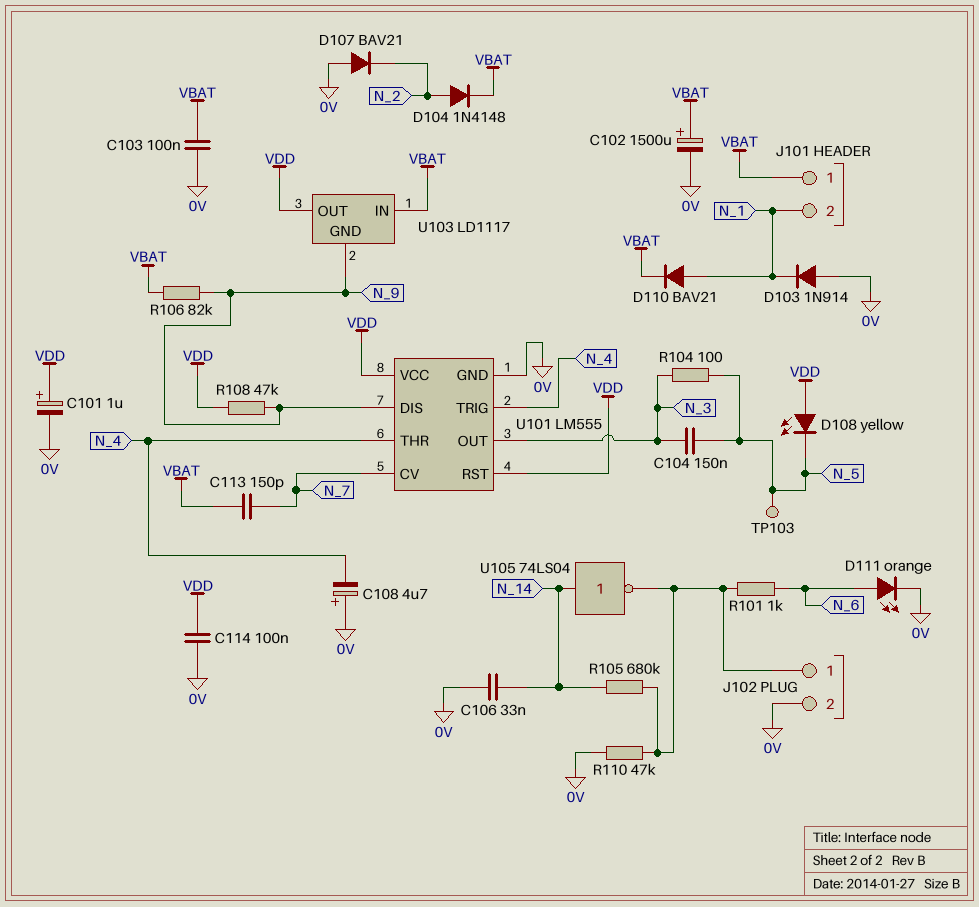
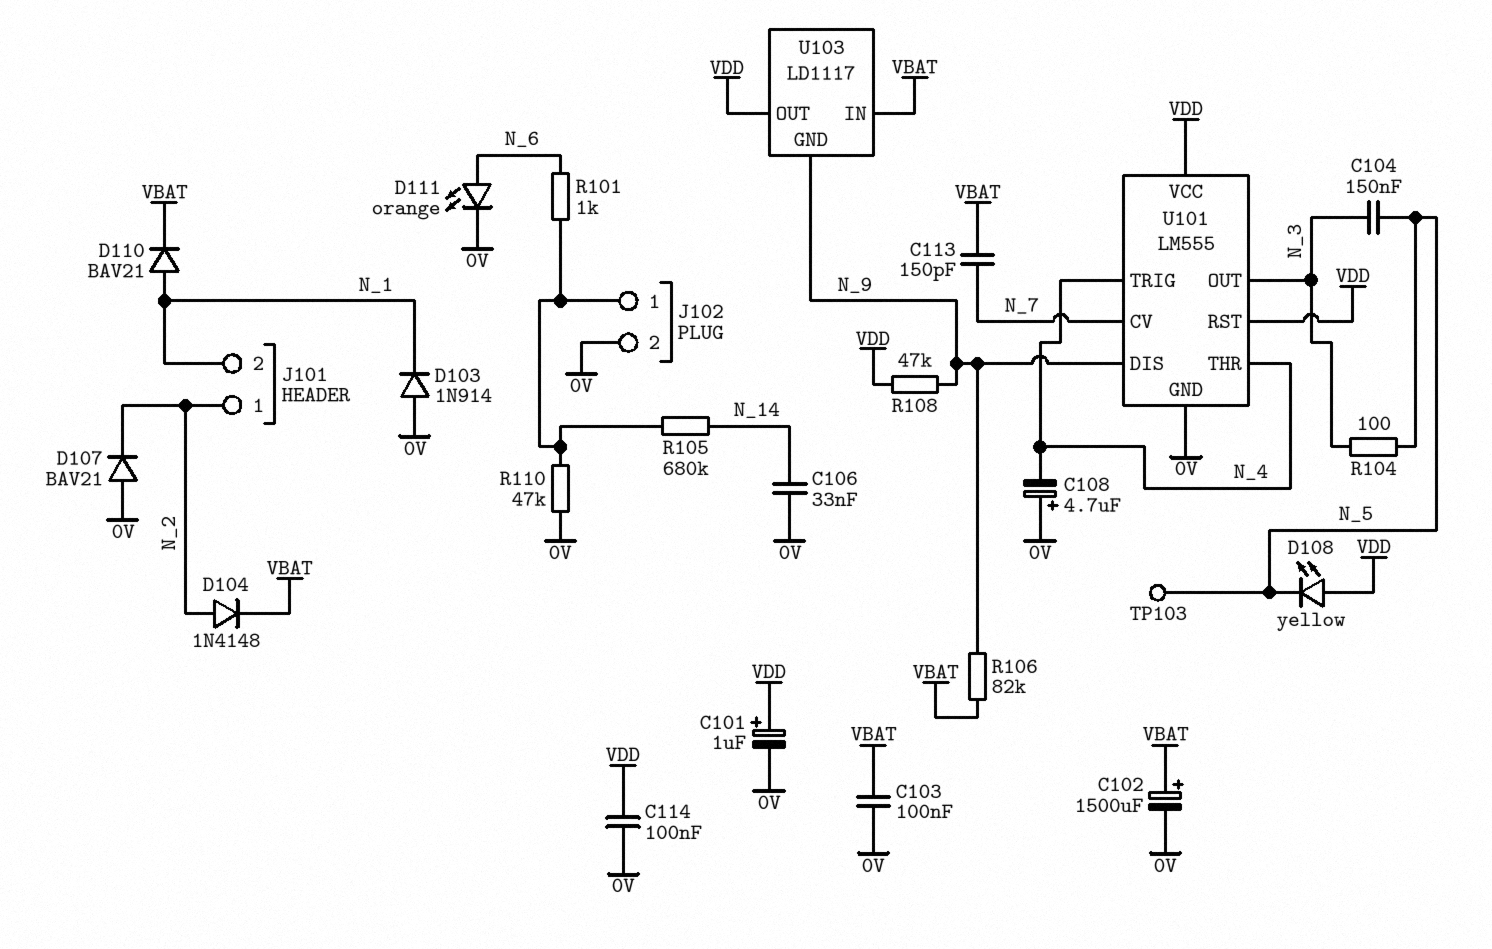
J101 pin 1: VBAT -> N_2
U105: NOT 74LS04 (in N_14, out J102/1) -> none

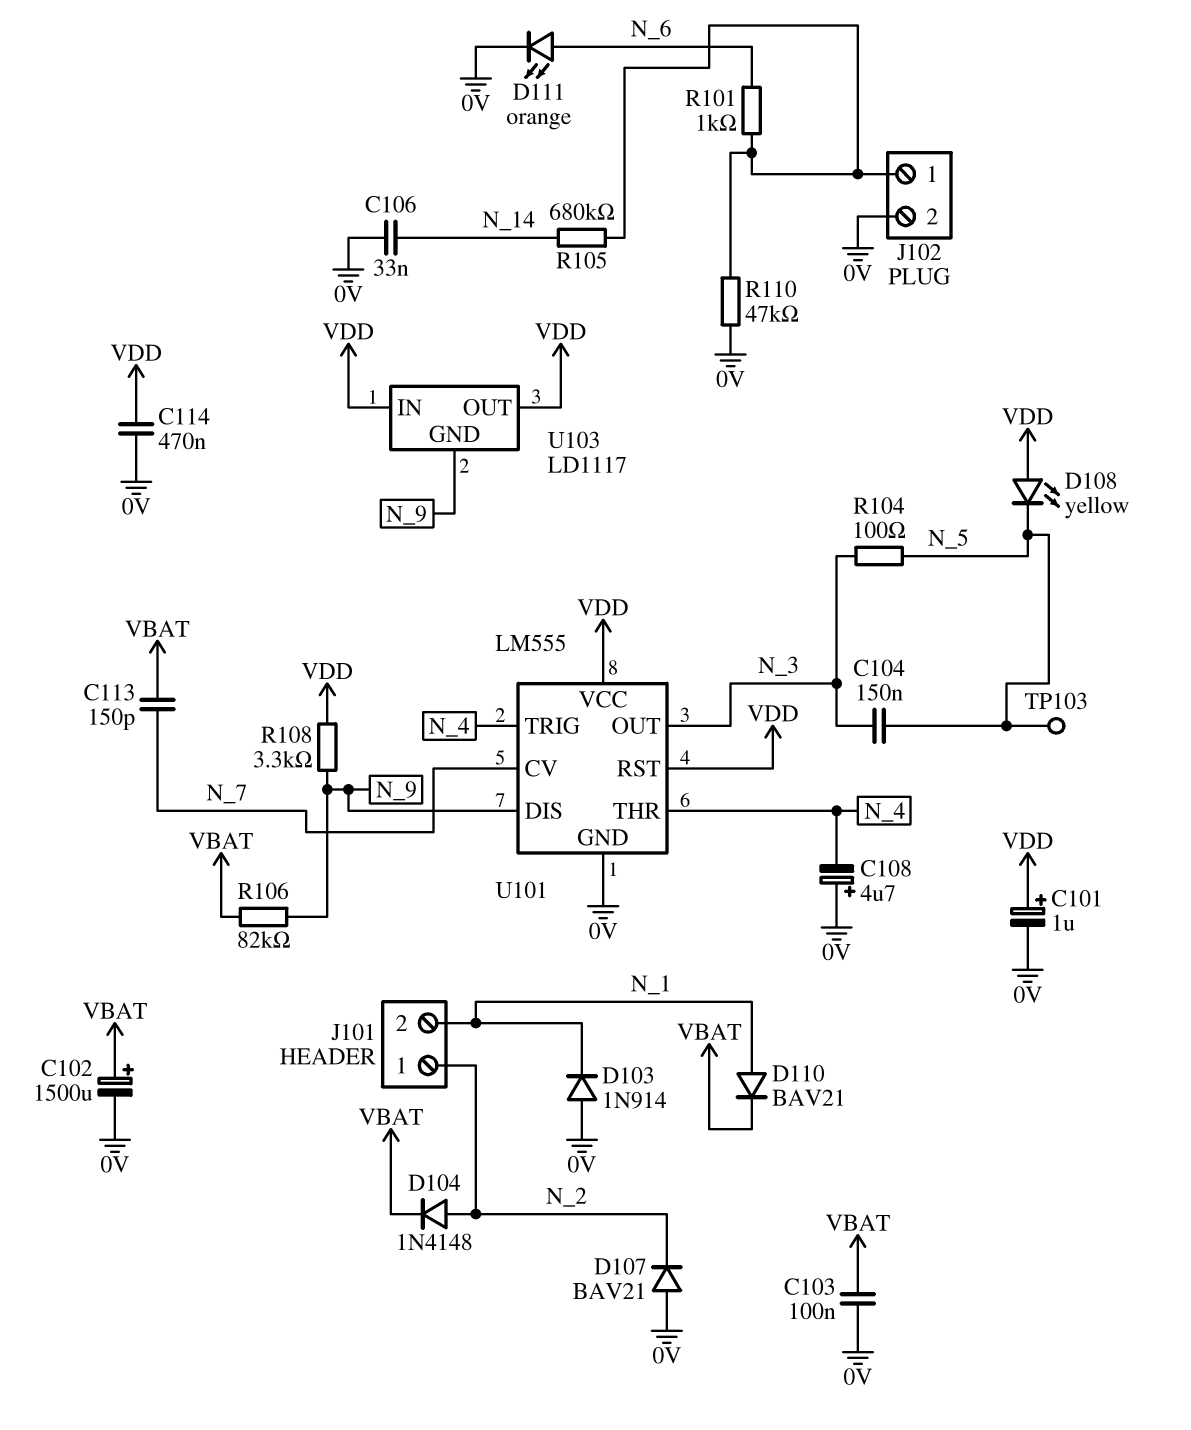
C114: 100nF (0V, VDD) -> 470nF (0V, VDD)
R108: 47k (N_9, VDD) -> 3.3k (N_9, VDD)
U103 pin IN: VBAT -> VDD

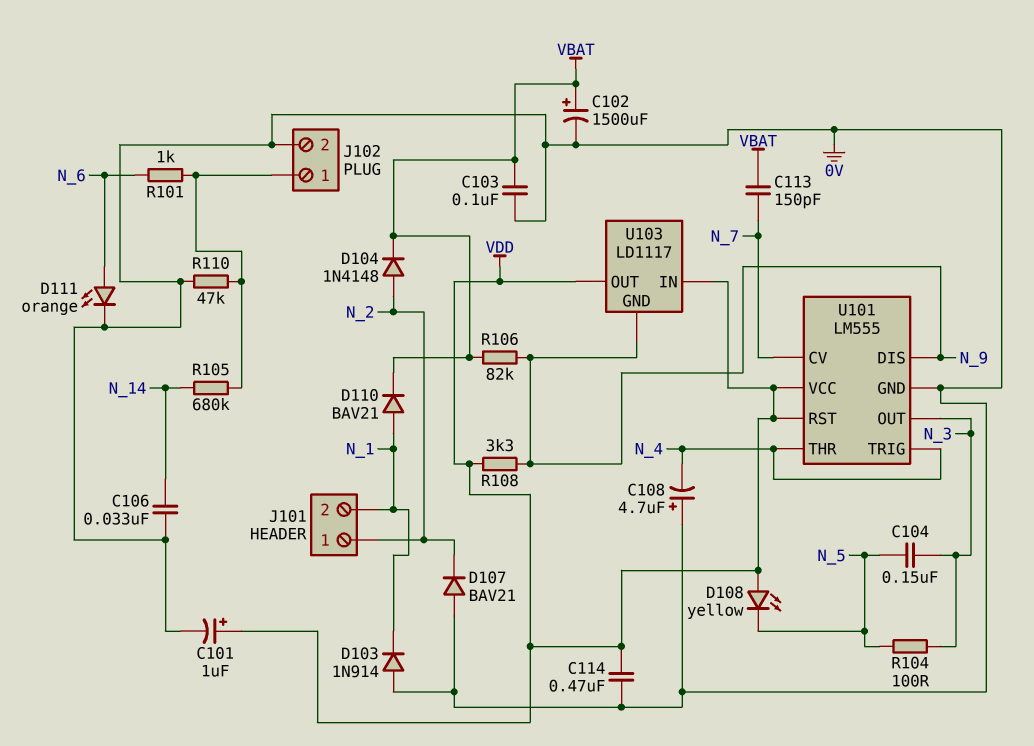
TP103: test point (N_5) -> none

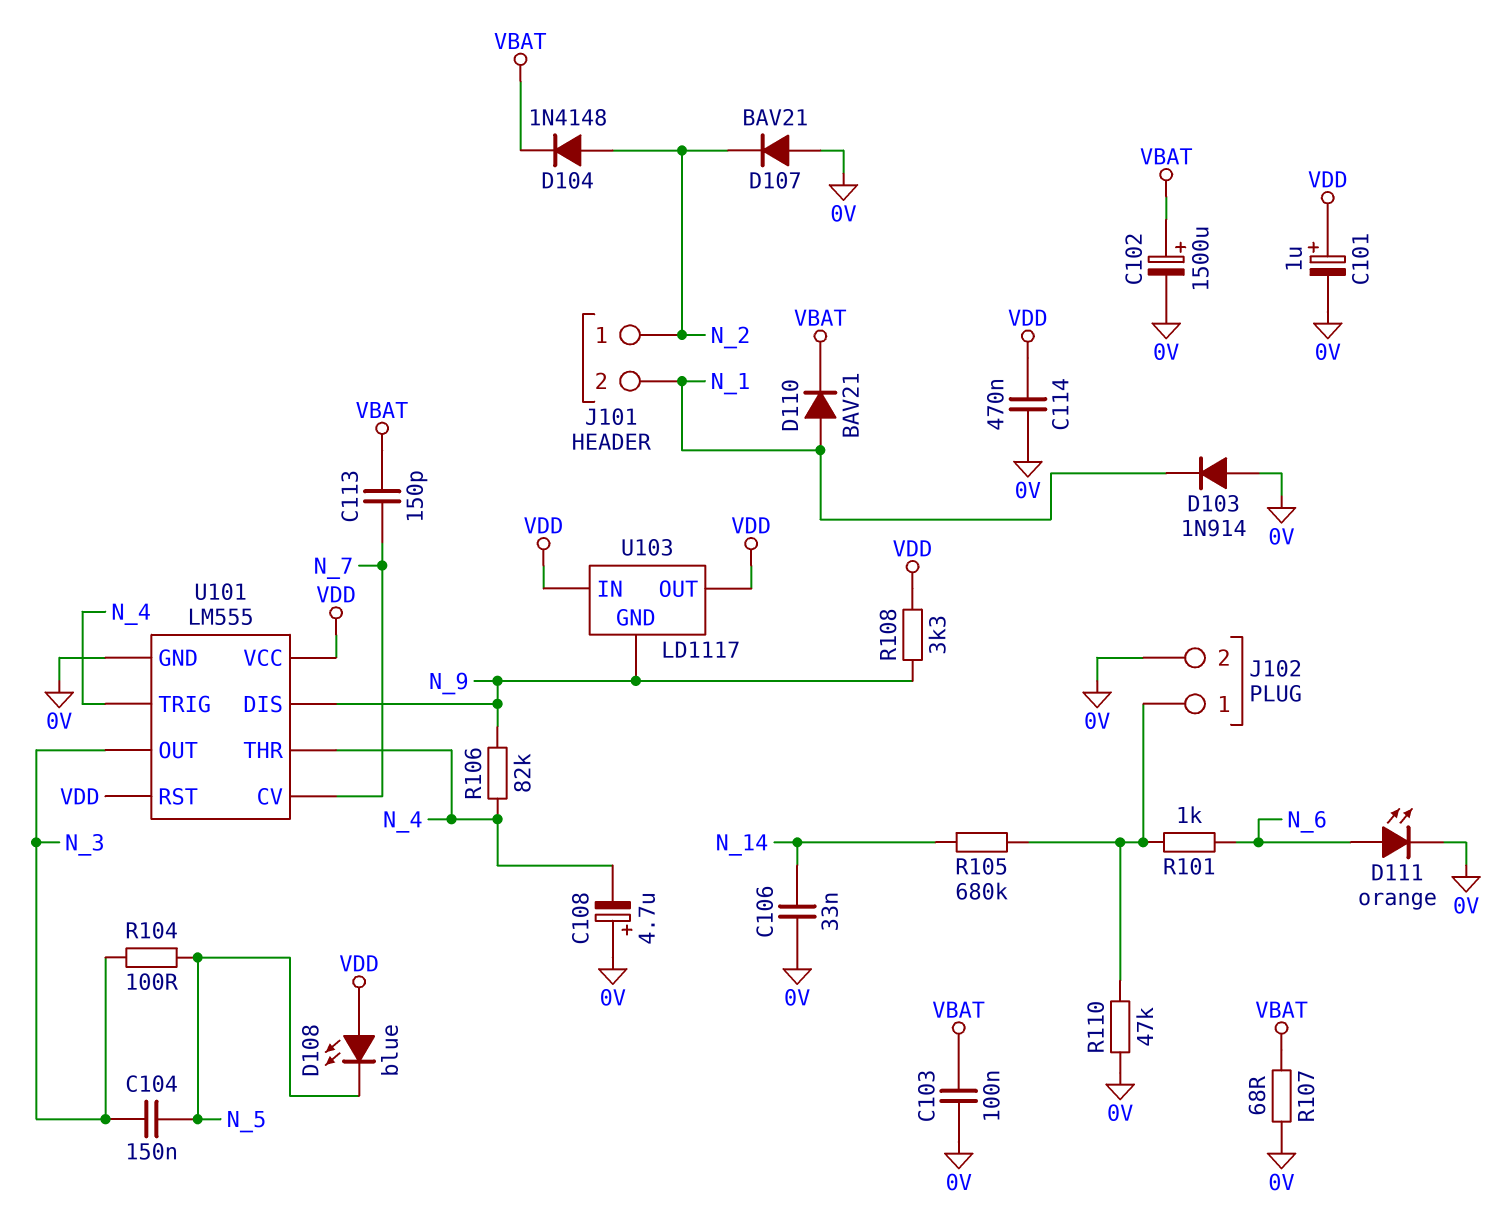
D108: LED yellow (A VDD, K N_5) -> LED blue (A VDD, K N_5)
R106: 82k (N_9, VBAT) -> 82k (N_4, N_9)
R107: none -> 68 (0V, VBAT)

